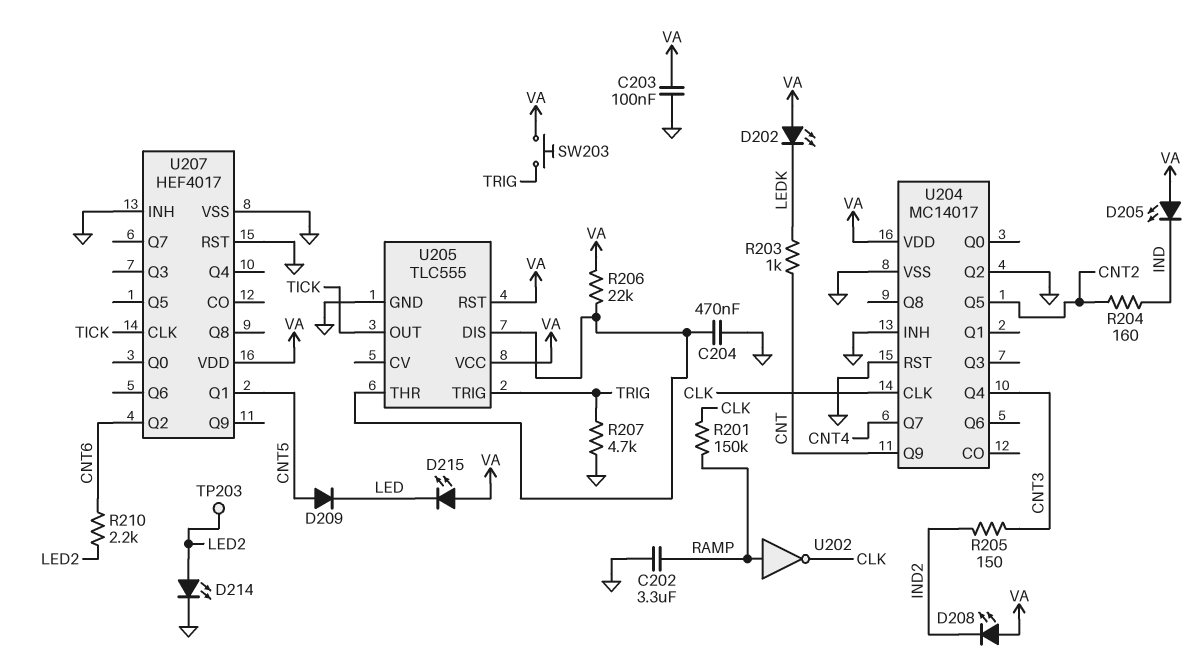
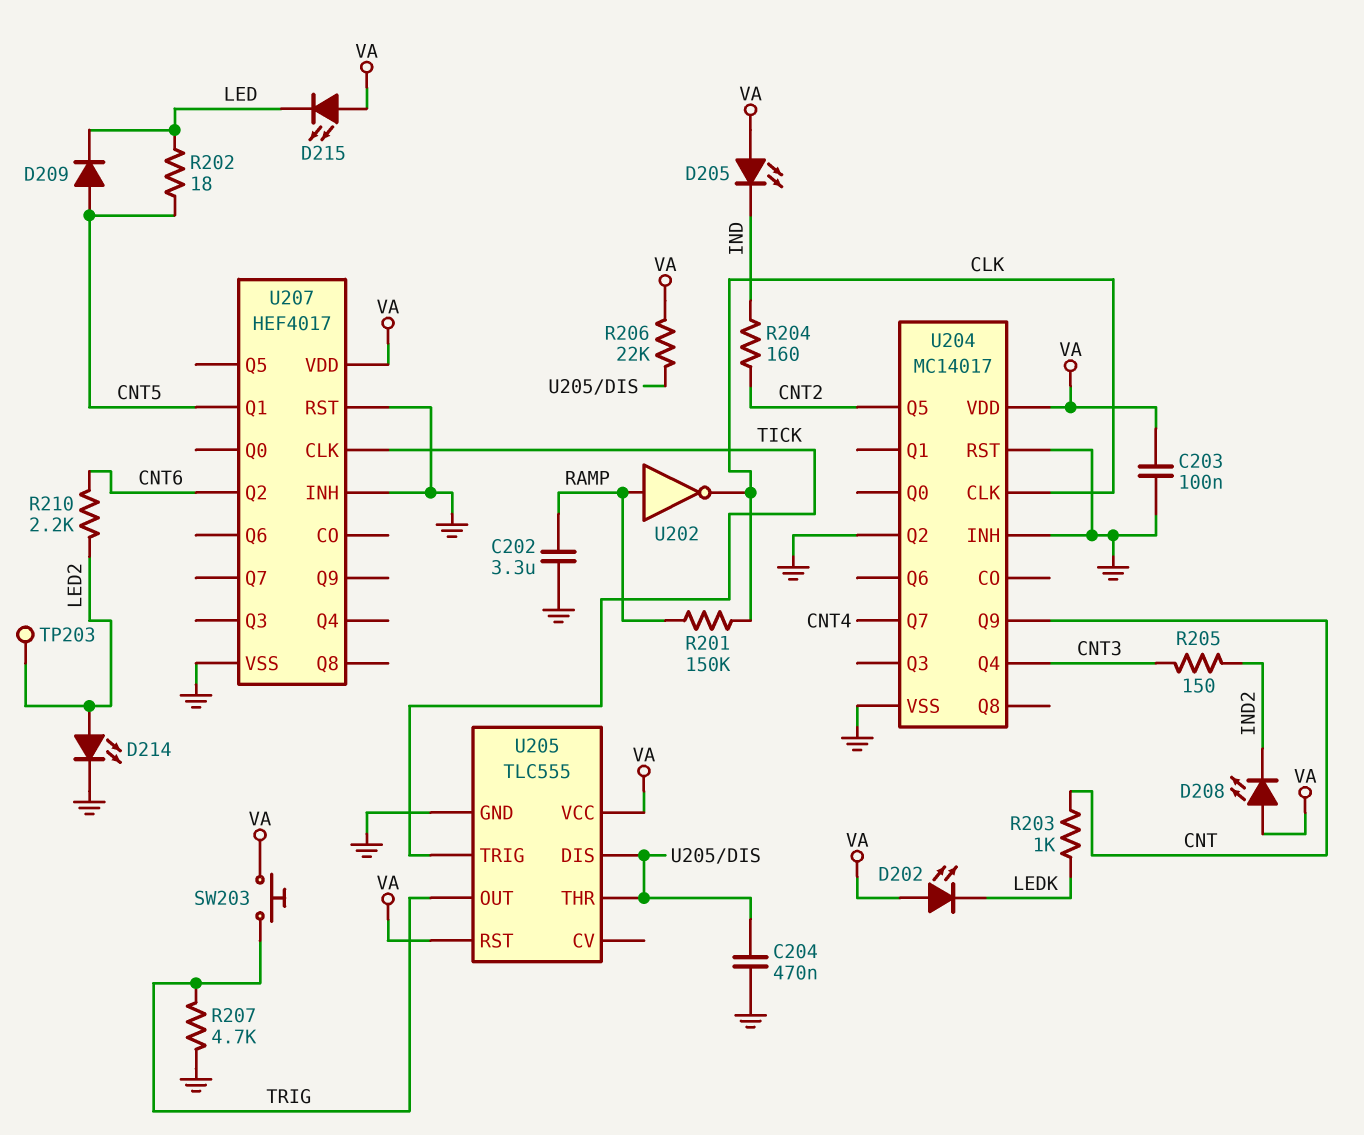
R202: none -> 18 (CNT5, LED)
U205 pin OUT: TICK -> TRIG
U205 pin TRIG: TRIG -> TICK

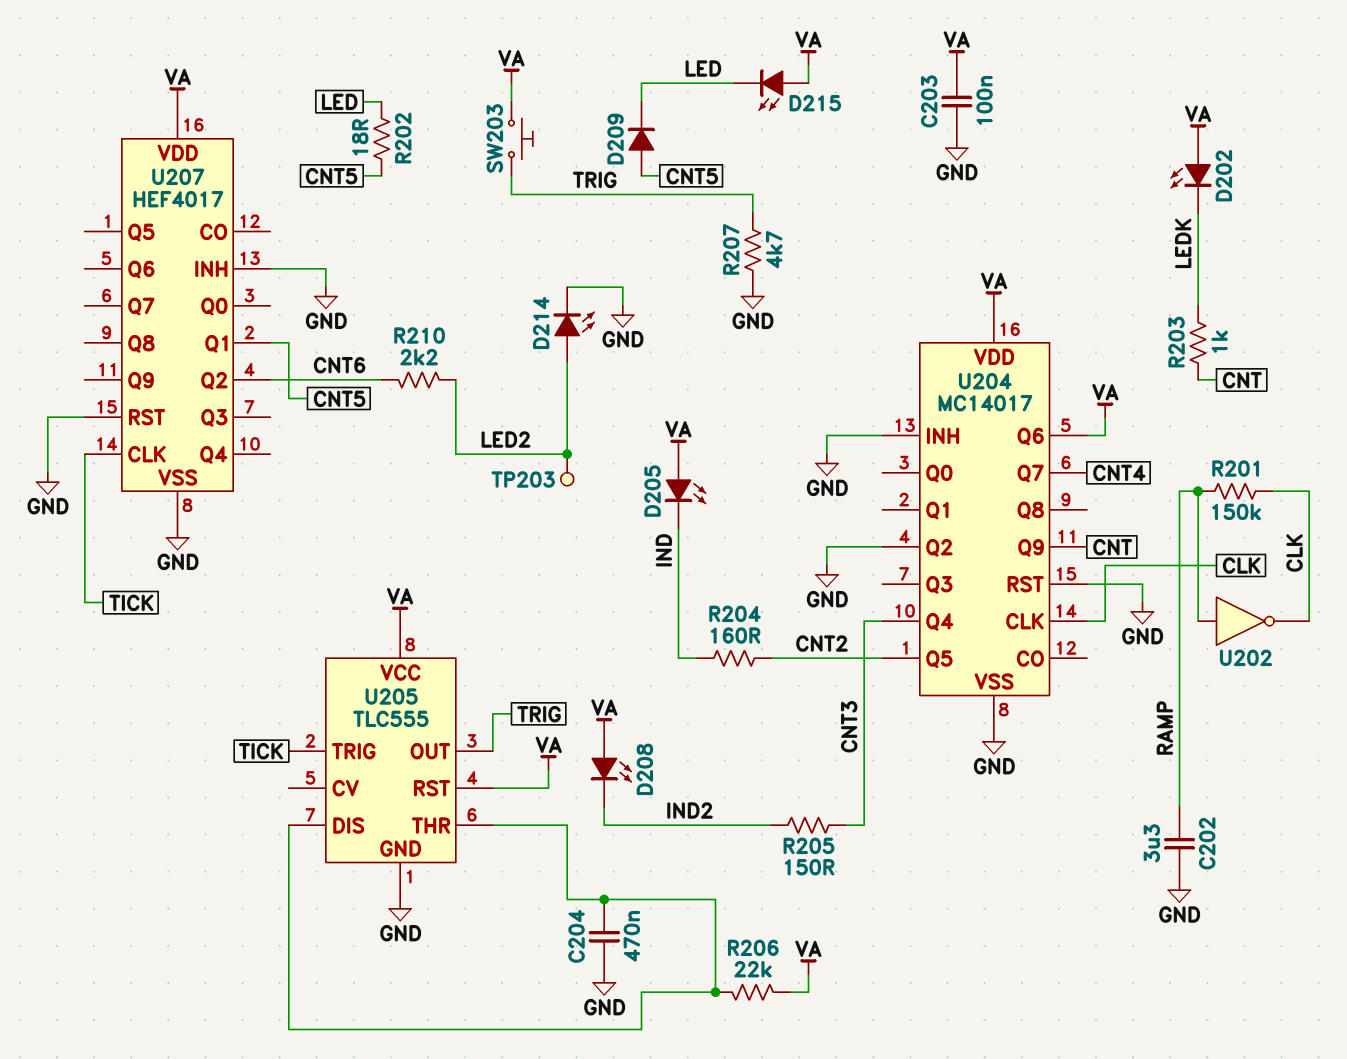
U204 pin Q6: none -> VA

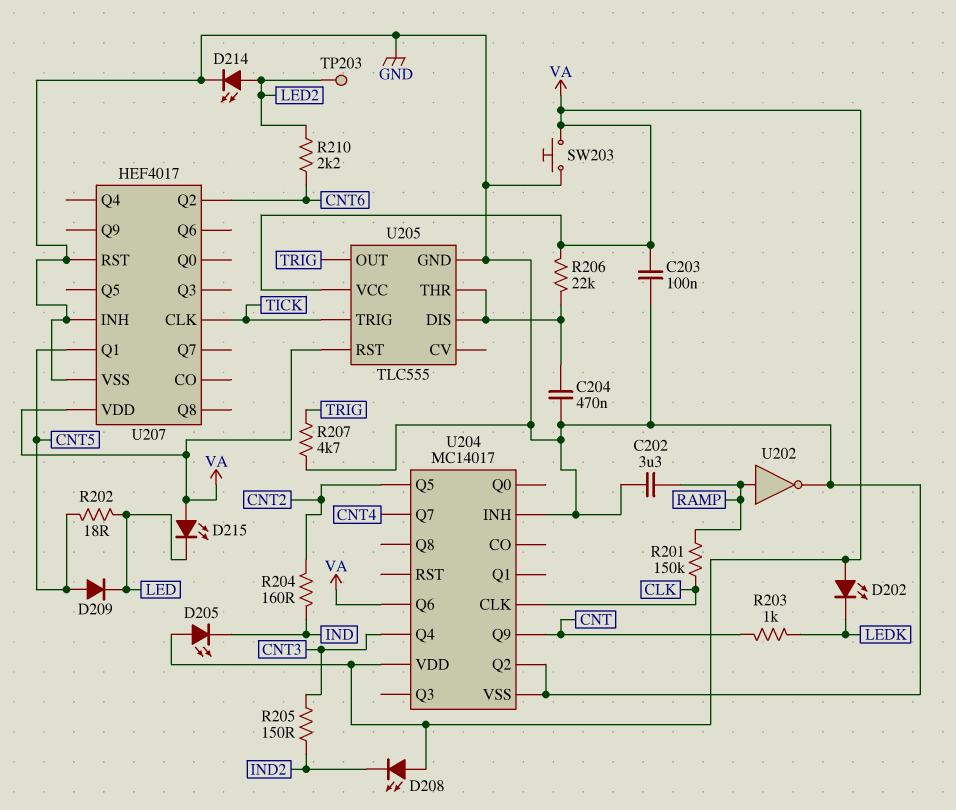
SW203: button (TRIG, VA) -> button (GND, VA)
U202: NOT (in RAMP, out CLK) -> NOT (in RAMP, out GND)
U204 pin RST: GND -> none

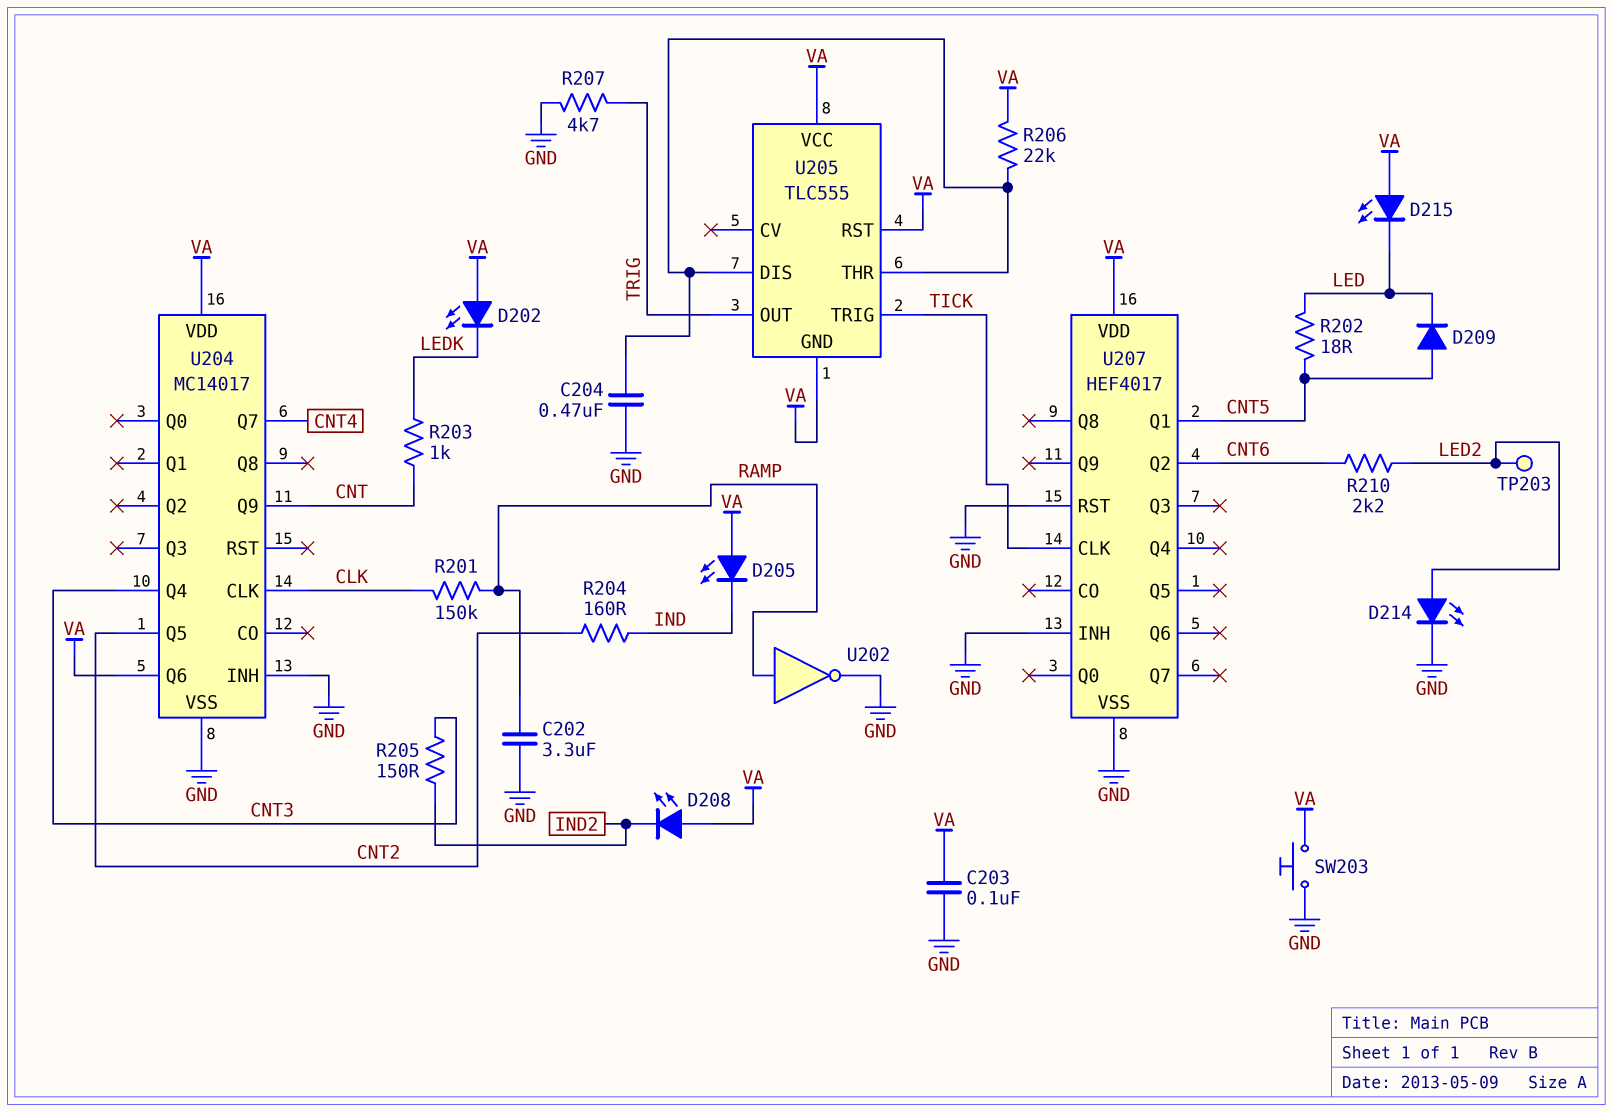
U204 pin Q2: GND -> none
U205 pin GND: GND -> VA

